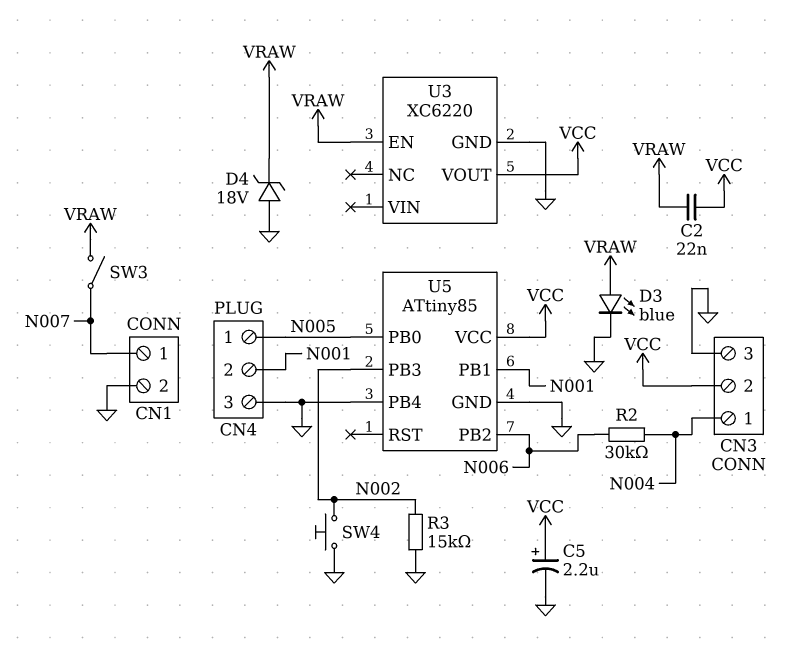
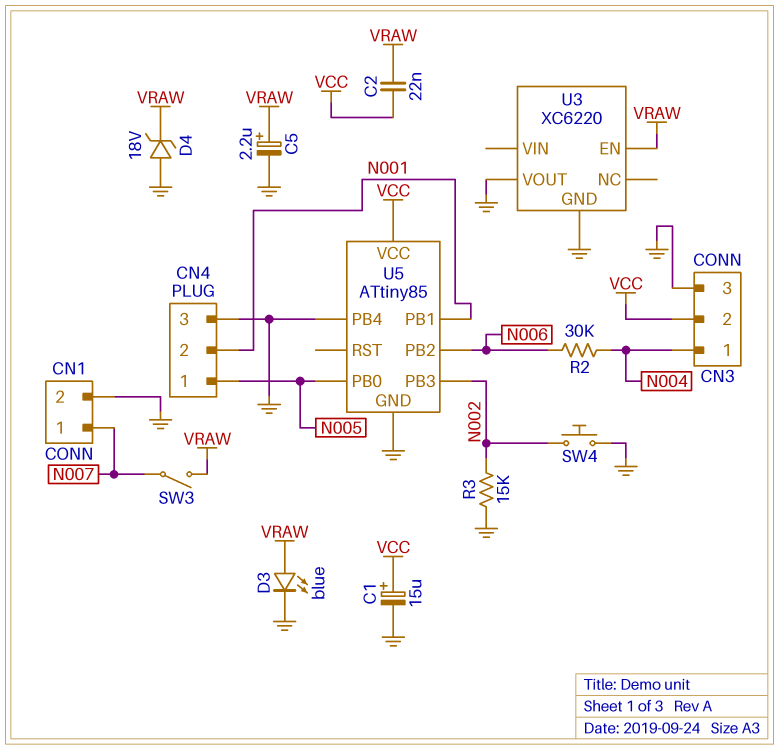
C1: none -> 15uF (plus VCC, minus GND)
C5: 2.2uF (plus VCC, minus GND) -> 2.2uF (plus VRAW, minus GND)
U3 pin VOUT: VCC -> GND

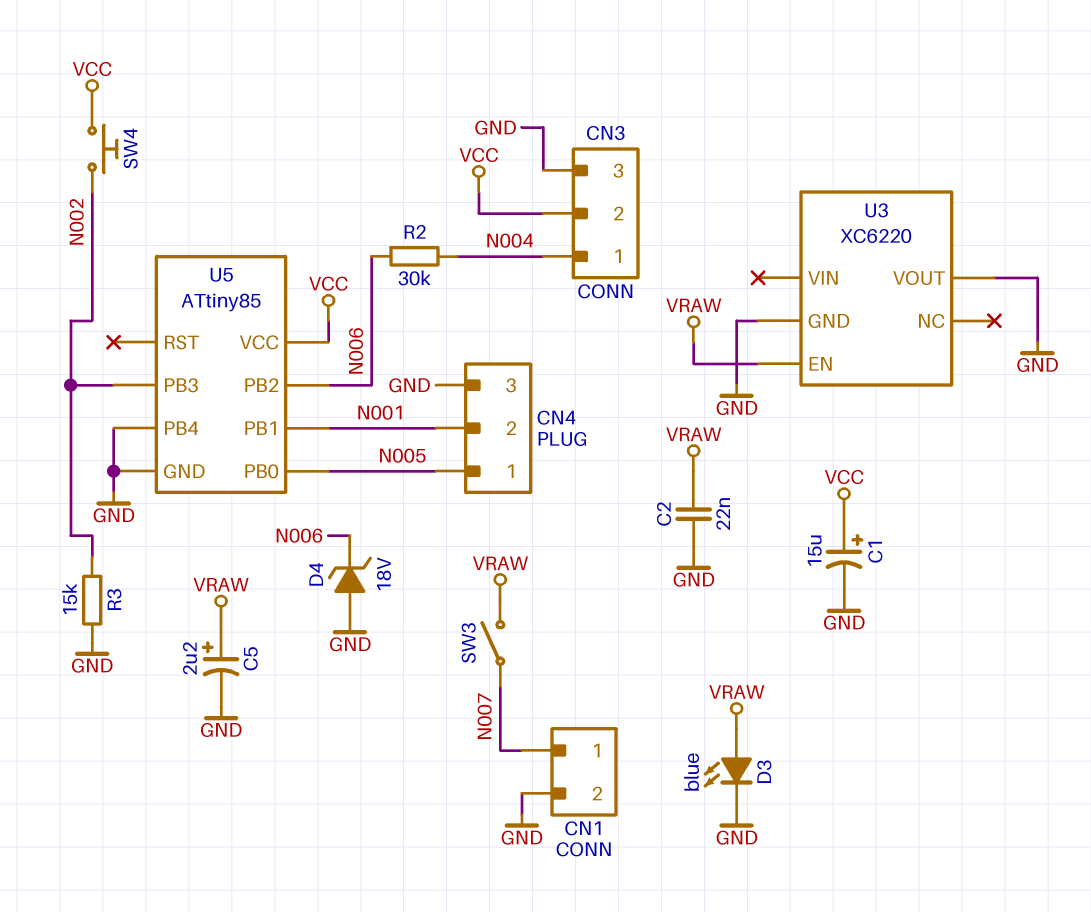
C2: 22nF (VCC, VRAW) -> 22nF (GND, VRAW)
D4: zener 18V (A GND, K VRAW) -> zener 18V (A GND, K N006)
SW4: button (GND, N002) -> button (N002, VCC)

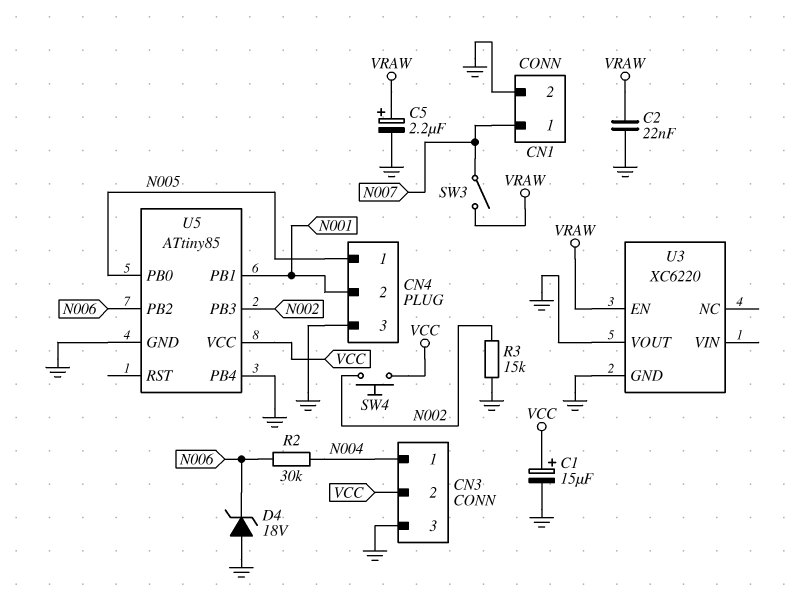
D3: LED blue (A VRAW, K GND) -> none

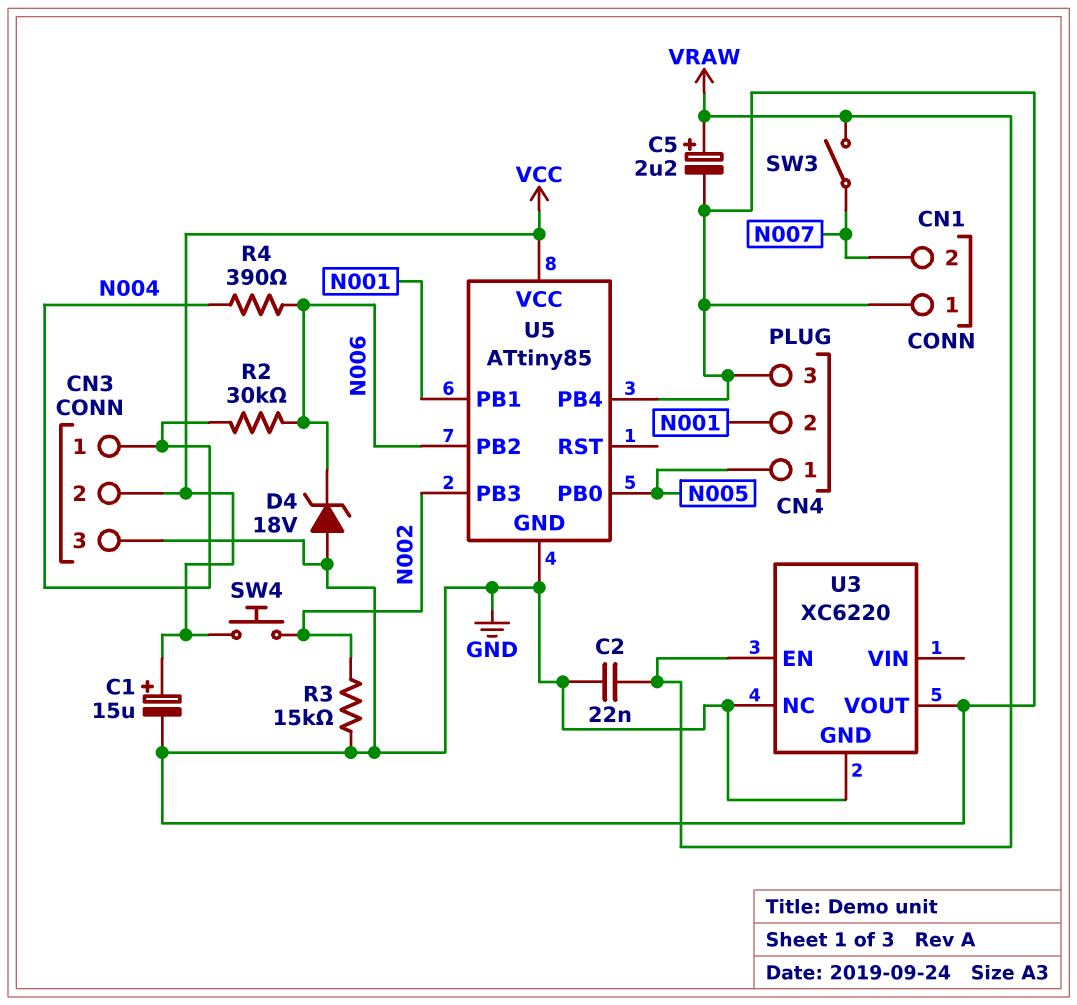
CN1 pin 1: N007 -> GND
CN1 pin 2: GND -> N007
R4: none -> 390 (N004, N006)
U3 pin NC: none -> GND

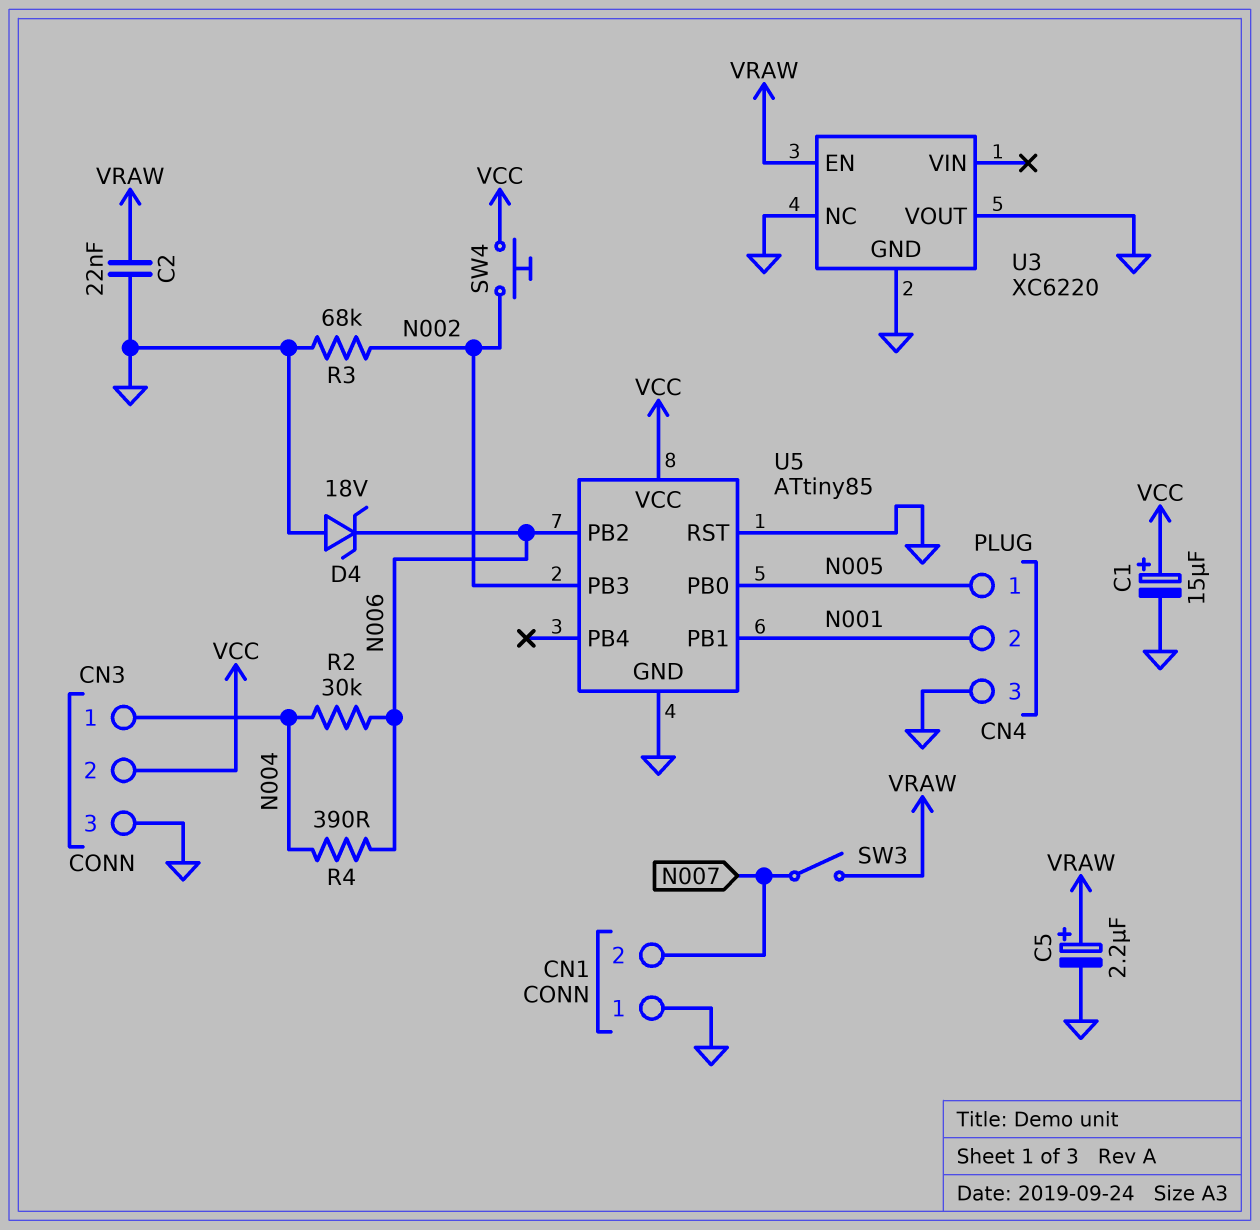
R3: 15k (GND, N002) -> 68k (GND, N002)
U5 pin PB4: GND -> none
U5 pin RST: none -> GND

